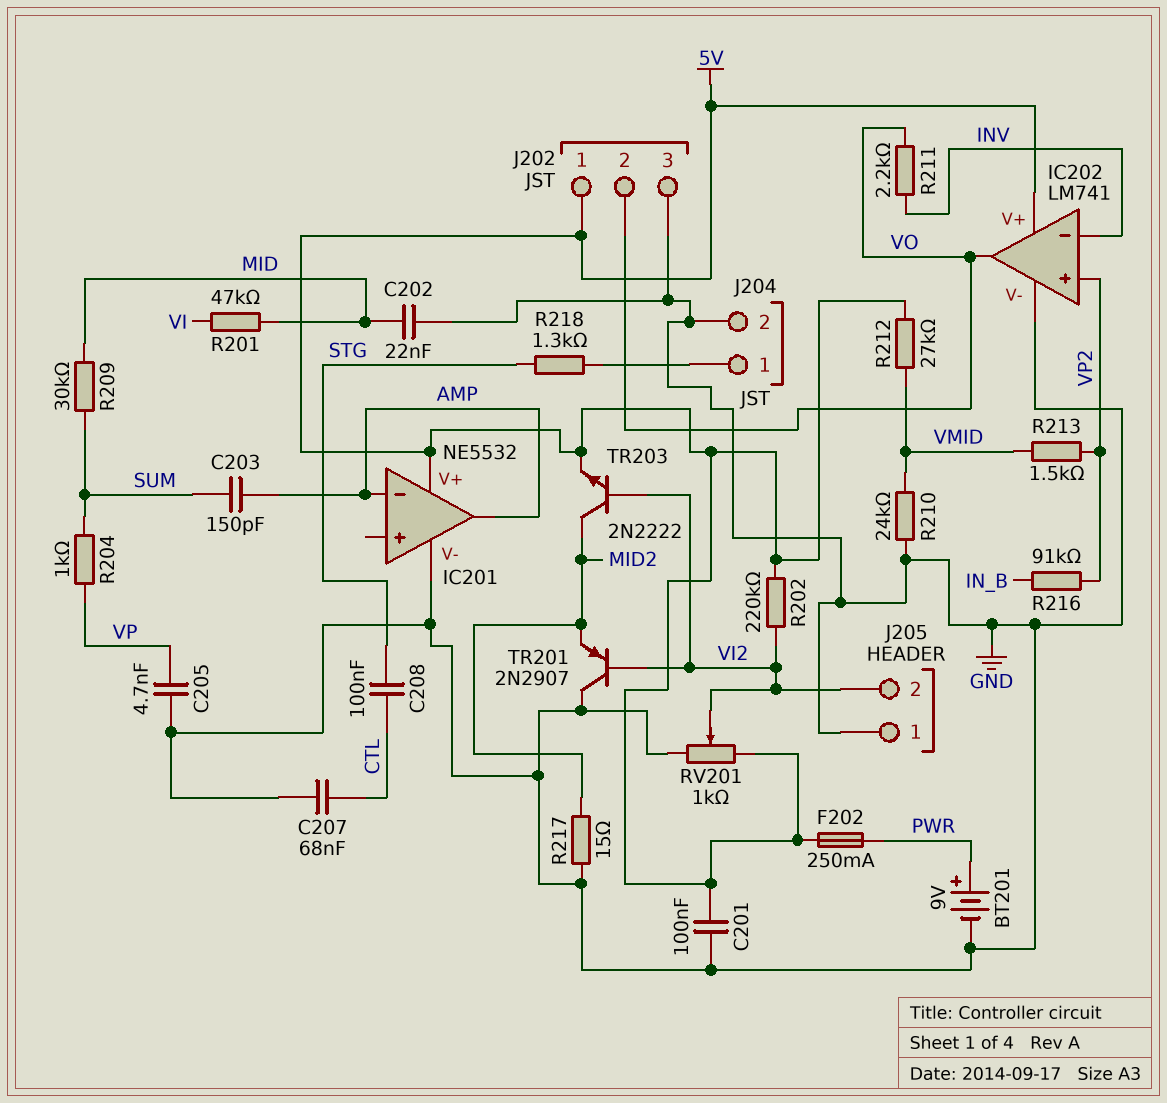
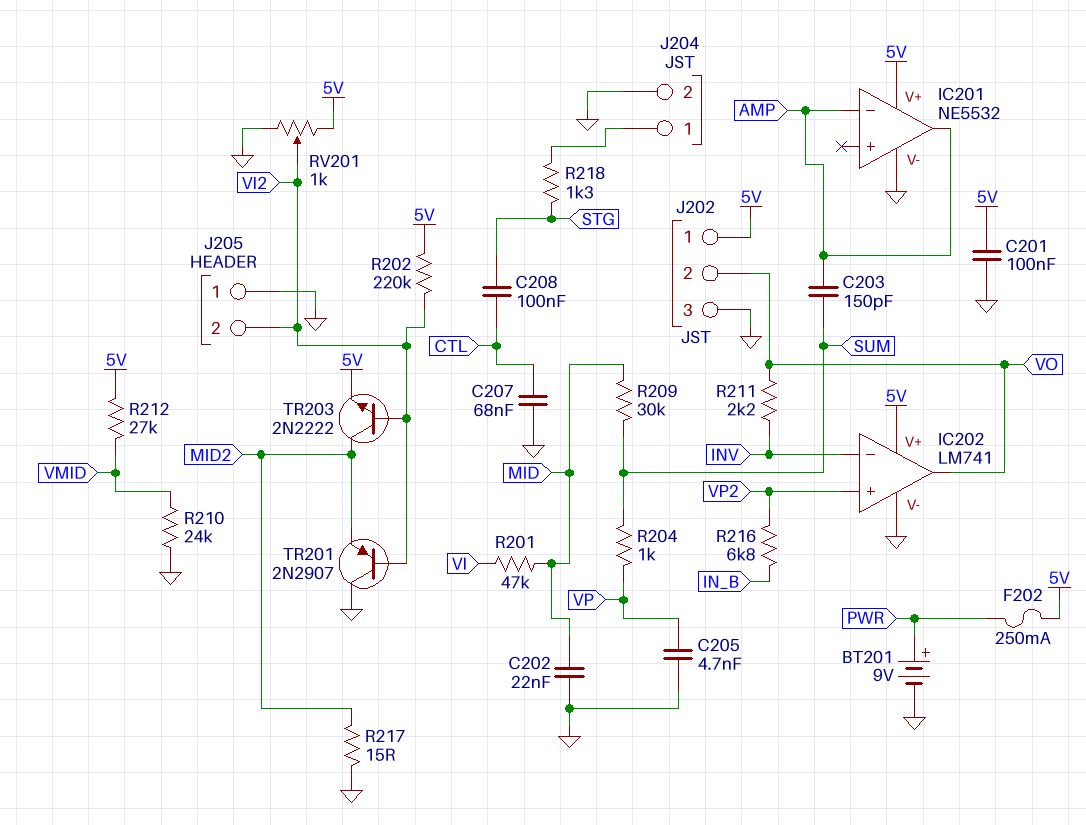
R213: 1.5k (VMID, VP2) -> none
R216: 91k (IN_B, VP2) -> 6.8k (IN_B, VP2)

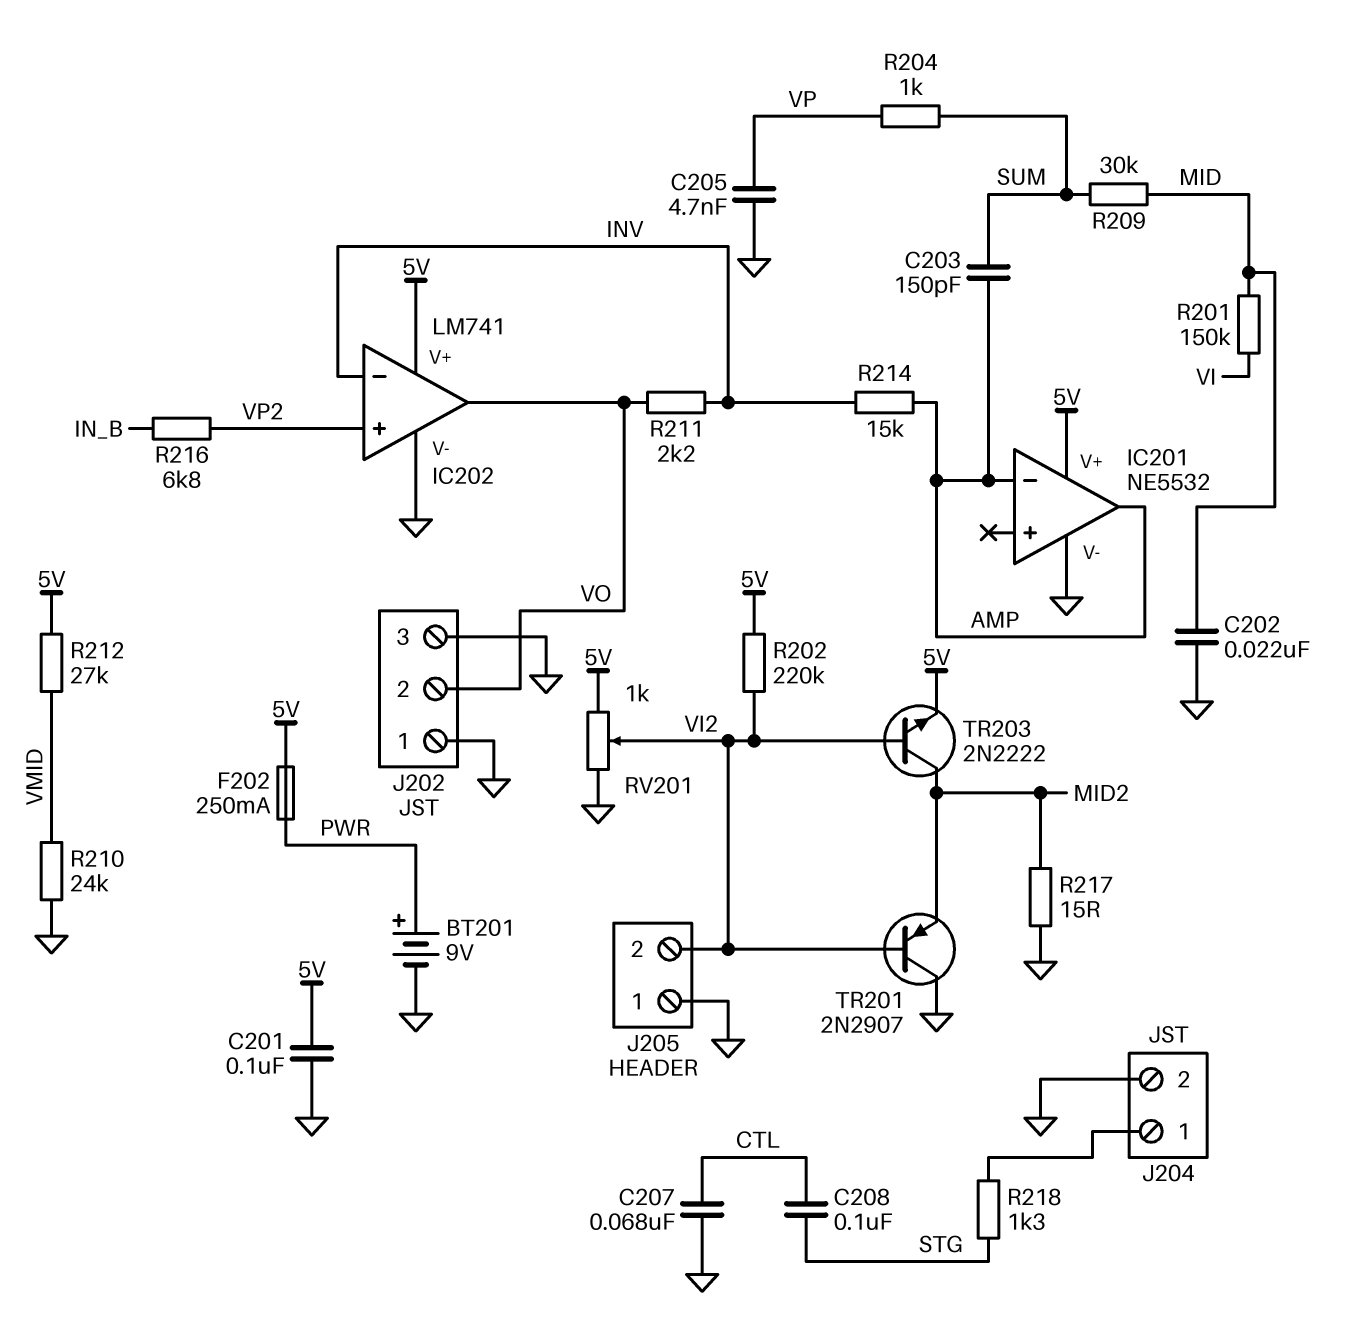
J202 pin 1: 5V -> GND
R201: 47k (MID, VI) -> 150k (MID, VI)
R214: none -> 15k (AMP, INV)

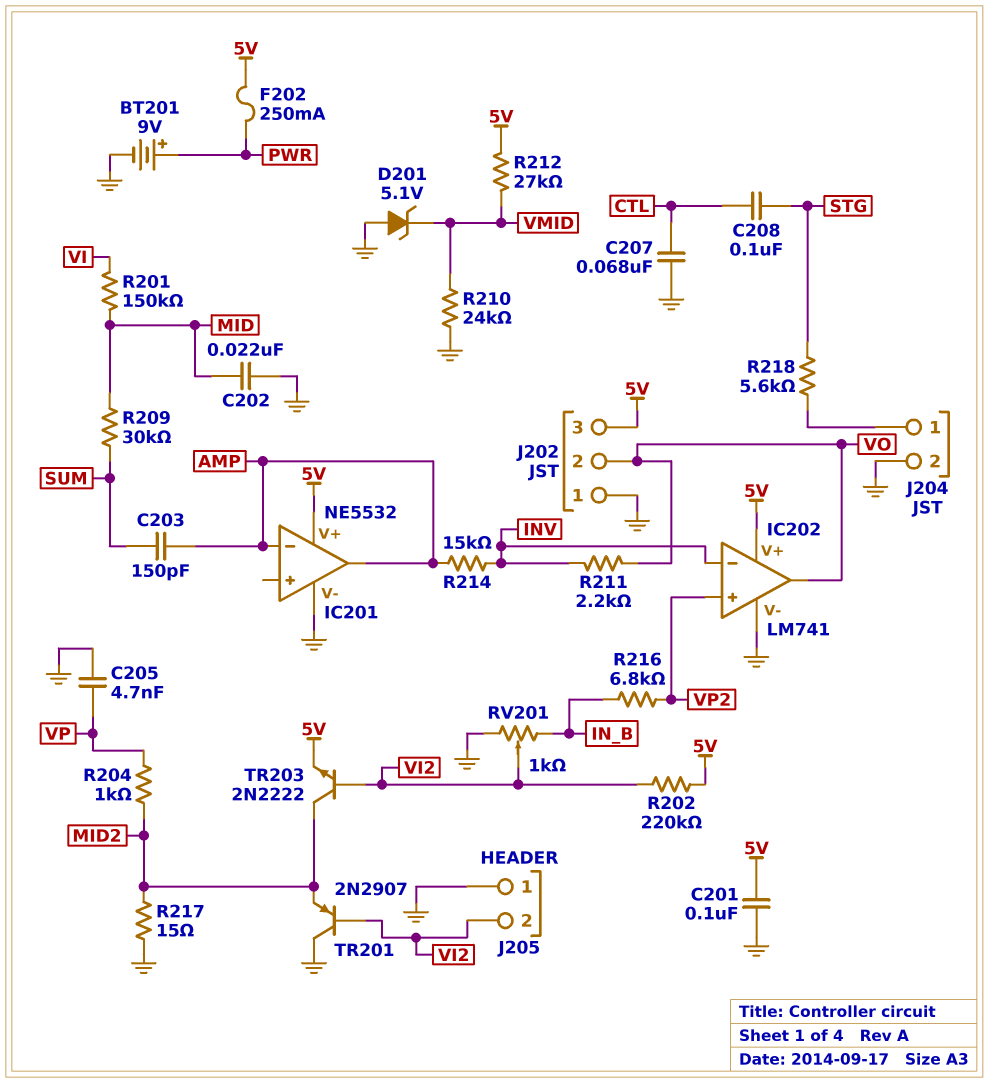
D201: none -> zener 5.1V (A GND, K VMID)
J202 pin 3: GND -> 5V
R204: 1k (SUM, VP) -> 1k (MID2, VP)
R218: 1.3k (J204/1, STG) -> 5.6k (J204/1, STG)
RV201: 1k (5V, GND, wiper VI2) -> 1k (GND, IN_B, wiper VI2)

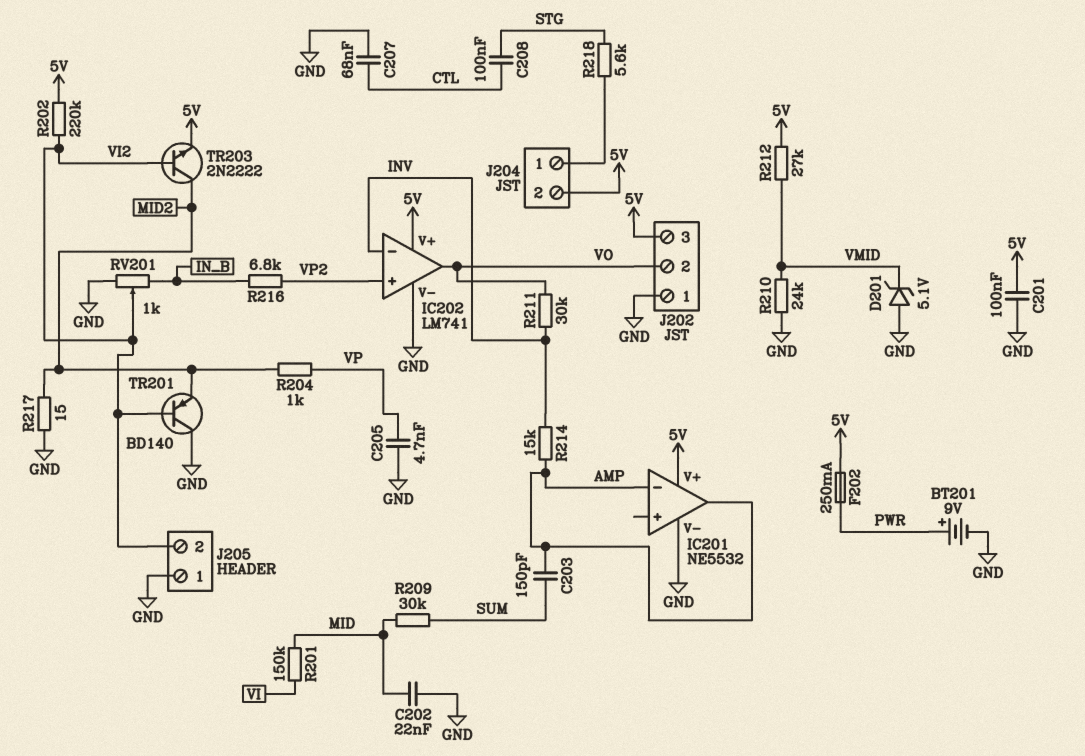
J204 pin 2: GND -> 5V
R211: 2.2k (INV, VO) -> 30k (INV, VO)
TR201: PNP 2N2907 (B VI2, C GND, E MID2) -> PNP BD140 (B VI2, C GND, E MID2)

